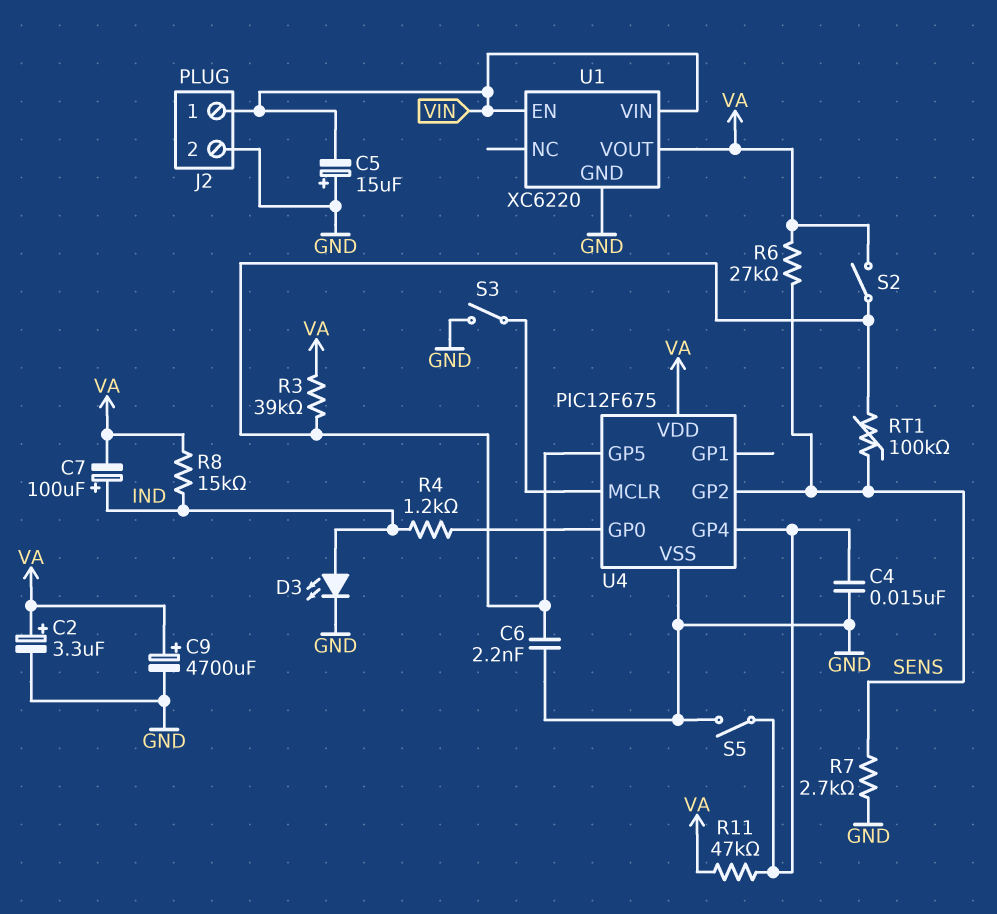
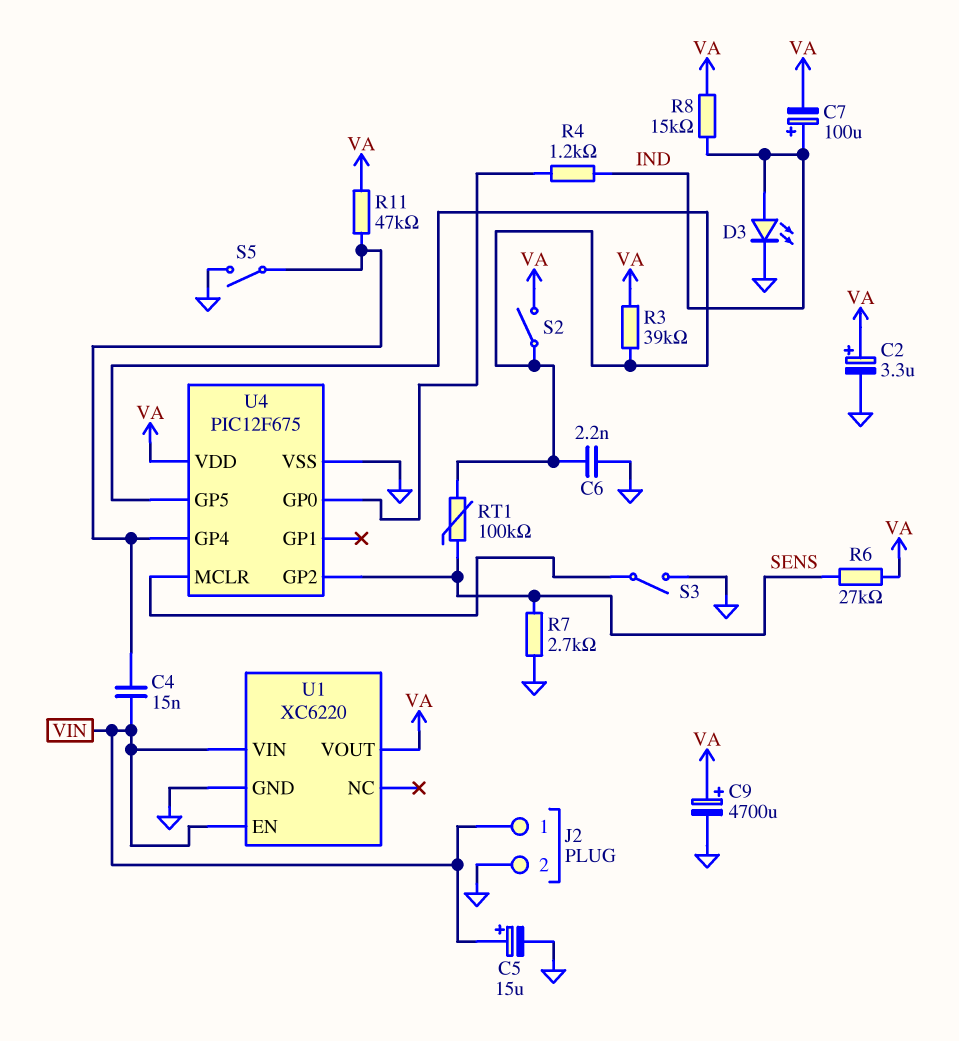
C4: 15nF (GND, U4/GP4) -> 15nF (U4/GP4, VIN)
C5: 15uF (plus GND, minus VIN) -> 15uF (plus VIN, minus GND)

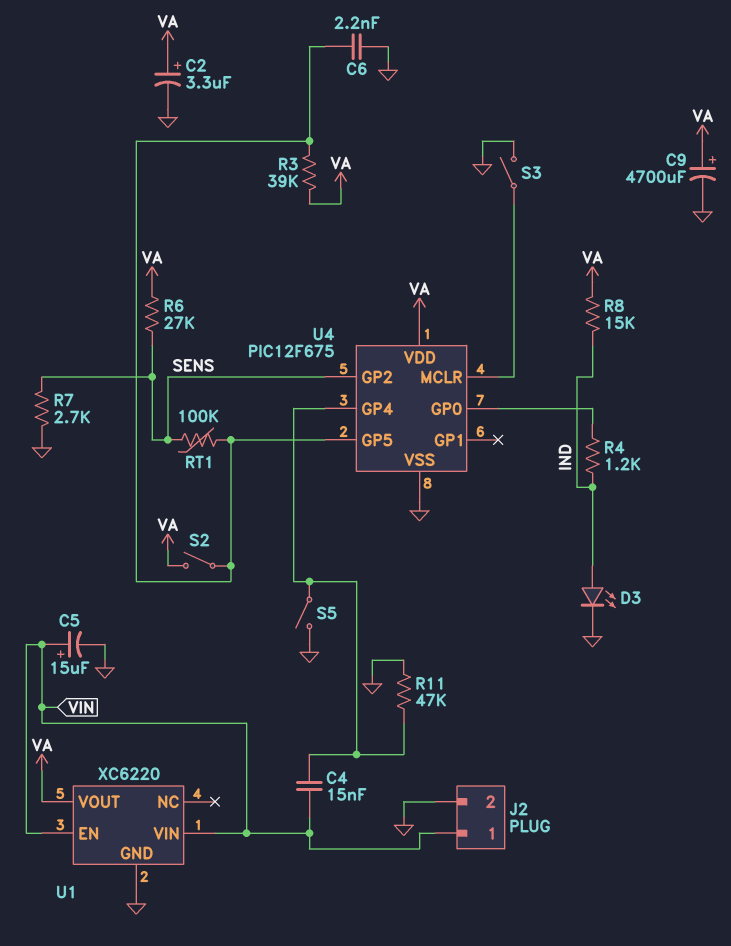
C7: 100uF (plus IND, minus VA) -> none
R11: 47k (U4/GP4, VA) -> 47k (GND, U4/GP4)

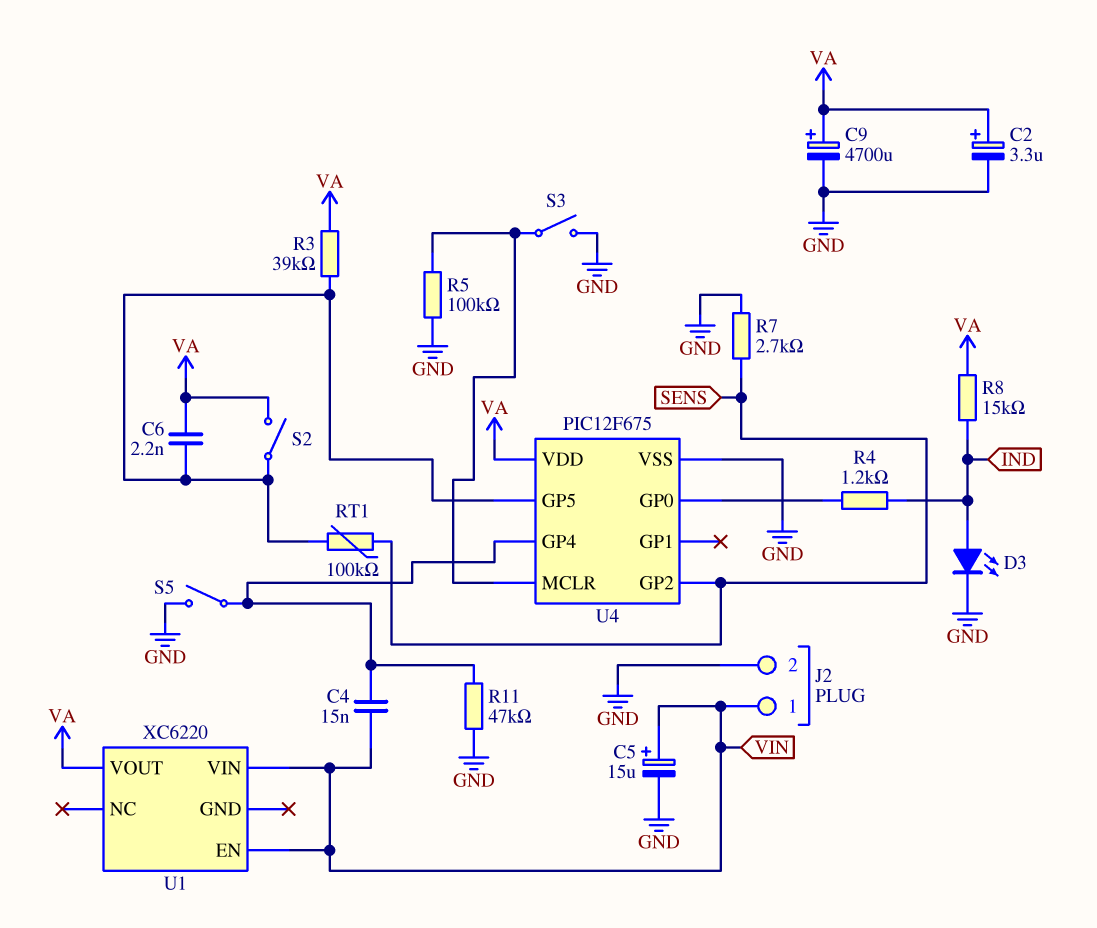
C6: 2.2nF (GND, U4/GP5) -> 2.2nF (U4/GP5, VA)
R5: none -> 100k (GND, U4/MCLR)
R6: 27k (SENS, VA) -> none
U1 pin GND: GND -> none

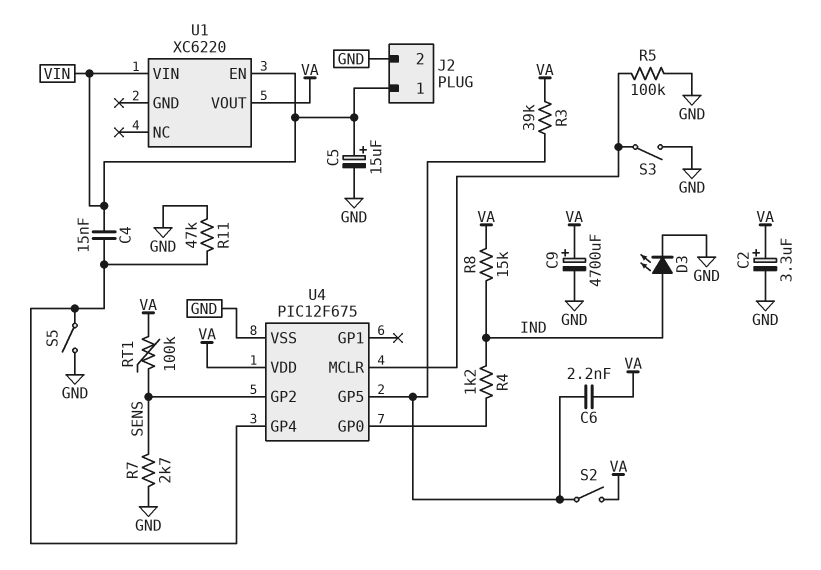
RT1: 100k (SENS, U4/GP5) -> 100k (SENS, VA)

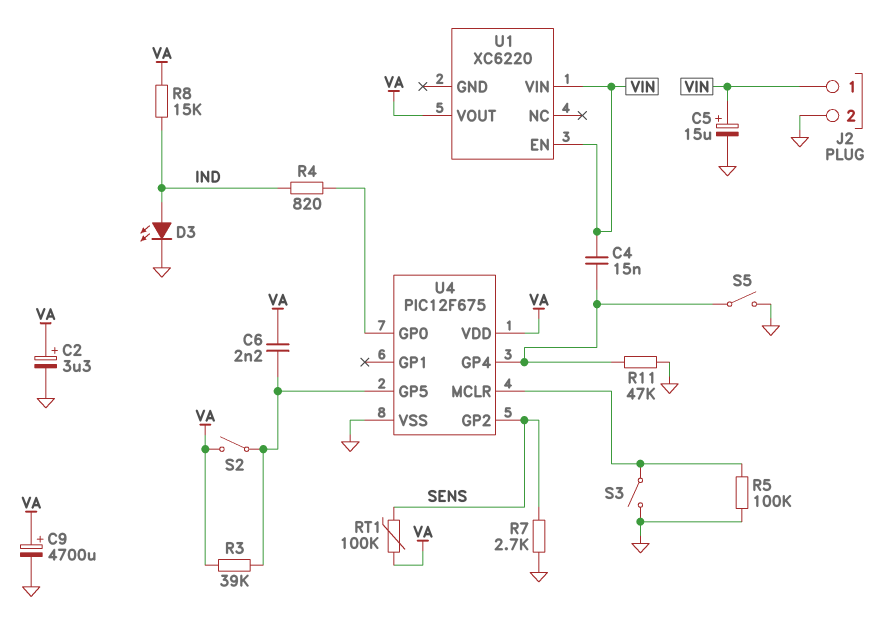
R4: 1.2k (IND, U4/GP0) -> 820 (IND, U4/GP0)

